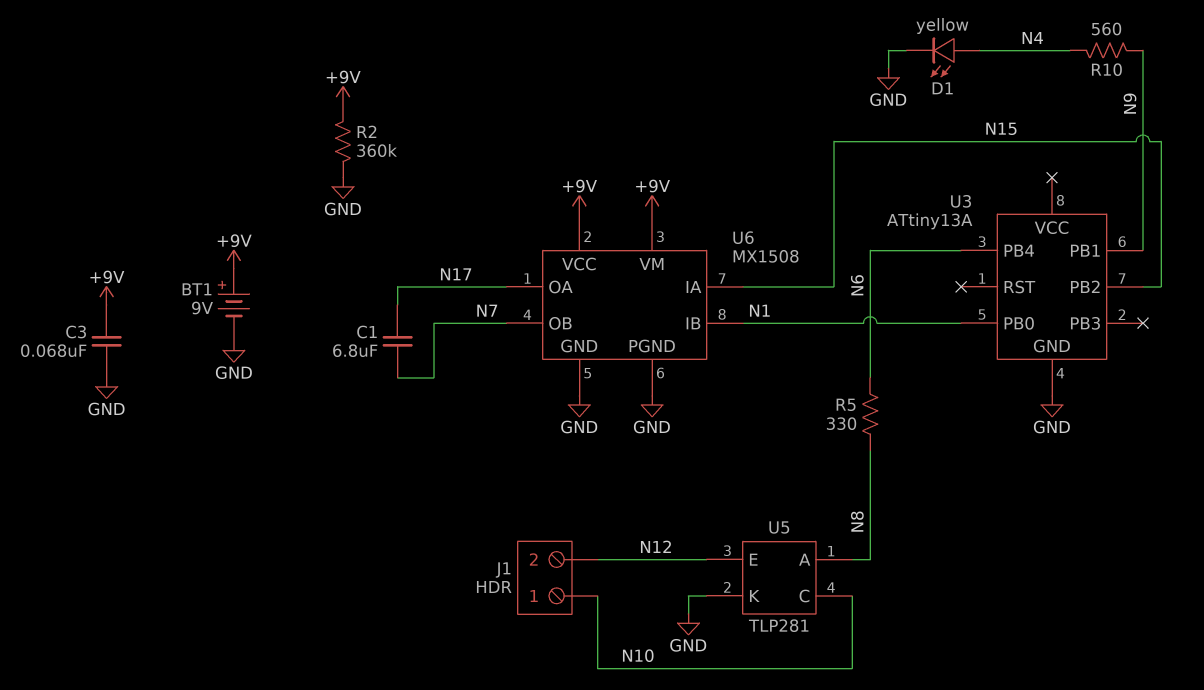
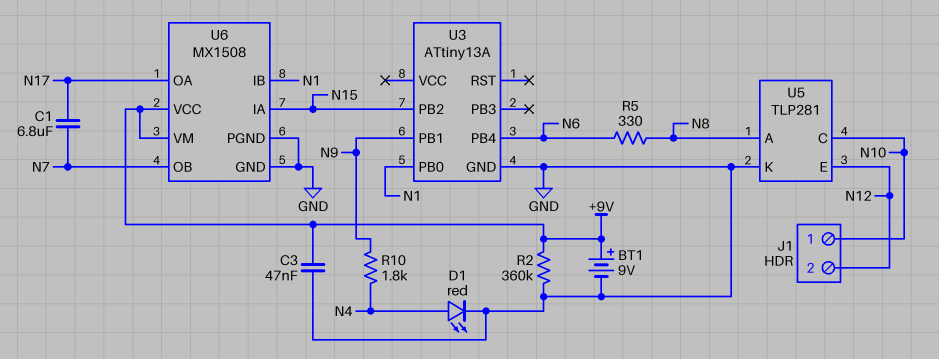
C3: 68nF (+9V, GND) -> 47nF (+9V, GND)
D1: LED yellow (A N4, K GND) -> LED red (A N4, K GND)
R10: 560 (N4, N9) -> 1.8k (N4, N9)

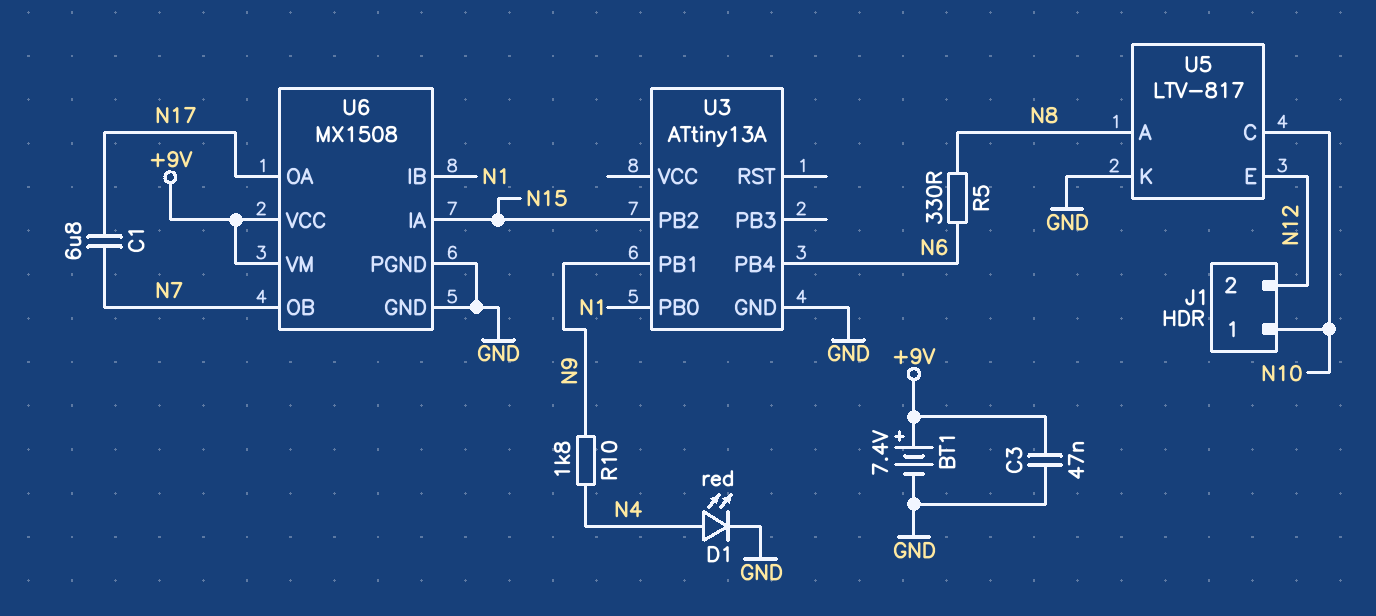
BT1: 9V (plus +9V, minus GND) -> 7.4V (plus +9V, minus GND)
R2: 360k (+9V, GND) -> none
U5: TLP281 -> LTV-817

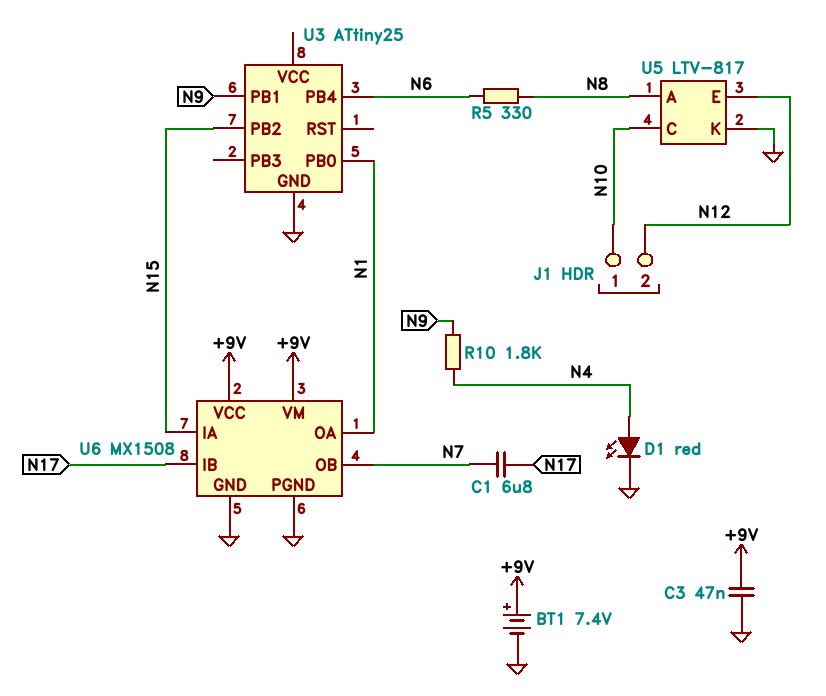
U3: ATtiny13A -> ATtiny25
U6 pin IB: N1 -> N17
U6 pin OA: N17 -> N1

